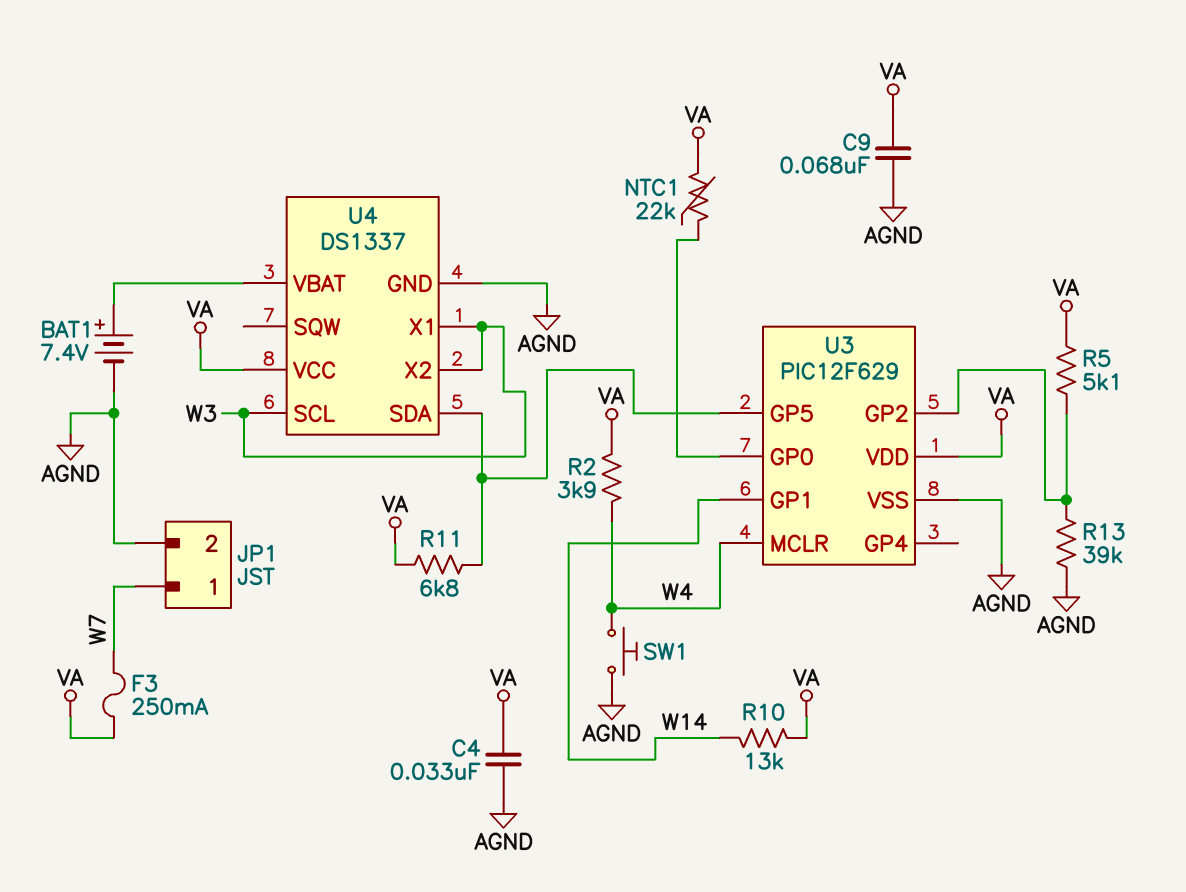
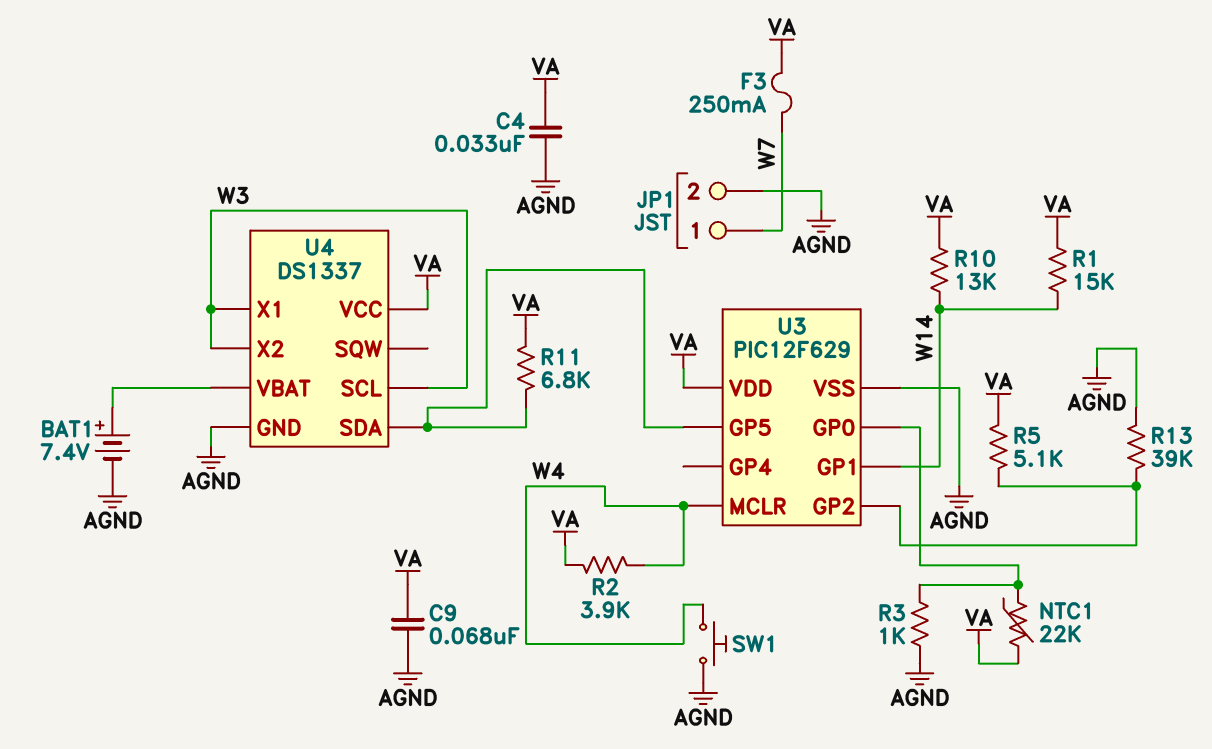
R1: none -> 15k (VA, W14)
R3: none -> 1k (AGND, U3/GP0)

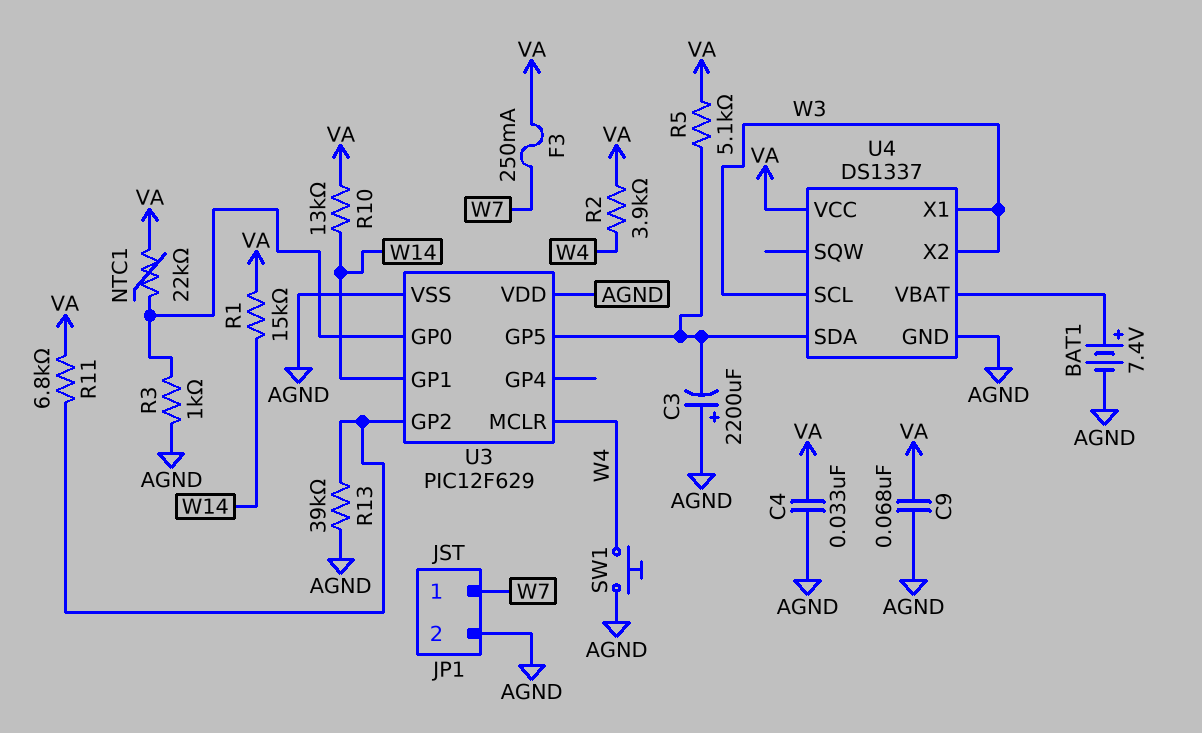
C3: none -> 2200uF (plus AGND, minus U3/GP5)
R5: 5.1k (U3/GP2, VA) -> 5.1k (U3/GP5, VA)
R11: 6.8k (U3/GP5, VA) -> 6.8k (U3/GP2, VA)
U3 pin VDD: VA -> AGND

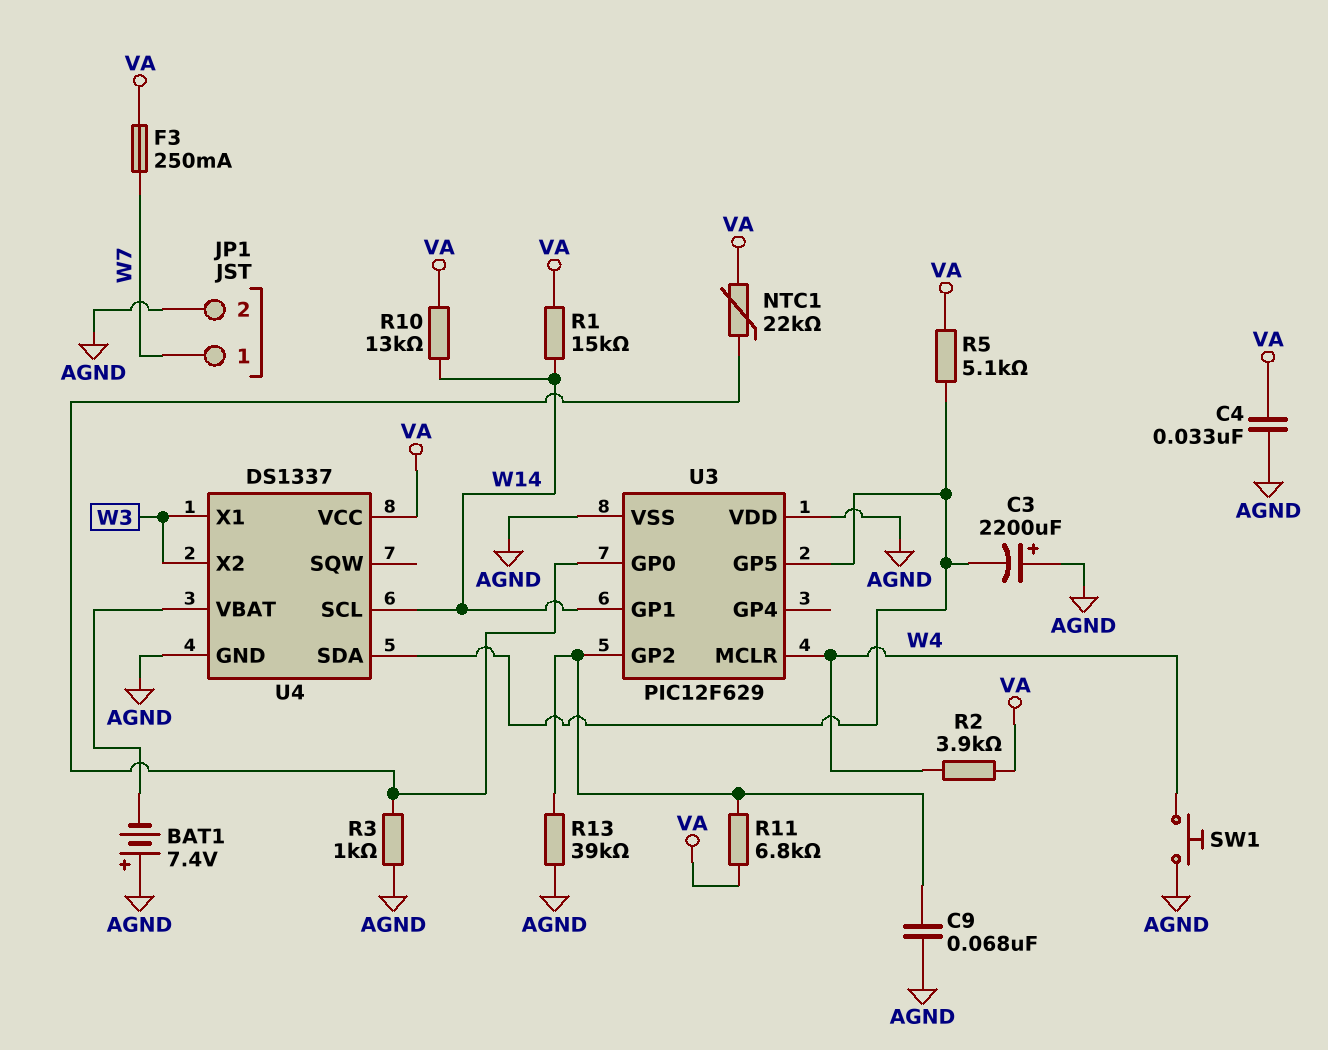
BAT1: 7.4V (plus U4/VBAT, minus AGND) -> 7.4V (plus AGND, minus U4/VBAT)
C9: 68nF (AGND, VA) -> 68nF (AGND, U3/GP2)
U4 pin SCL: W3 -> W14

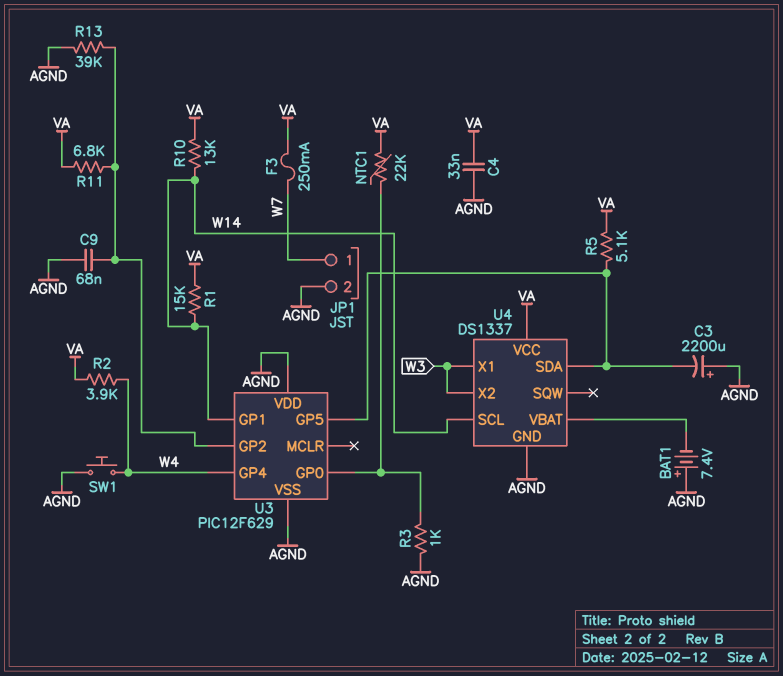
U3 pin GP4: none -> W4
U3 pin MCLR: W4 -> none

